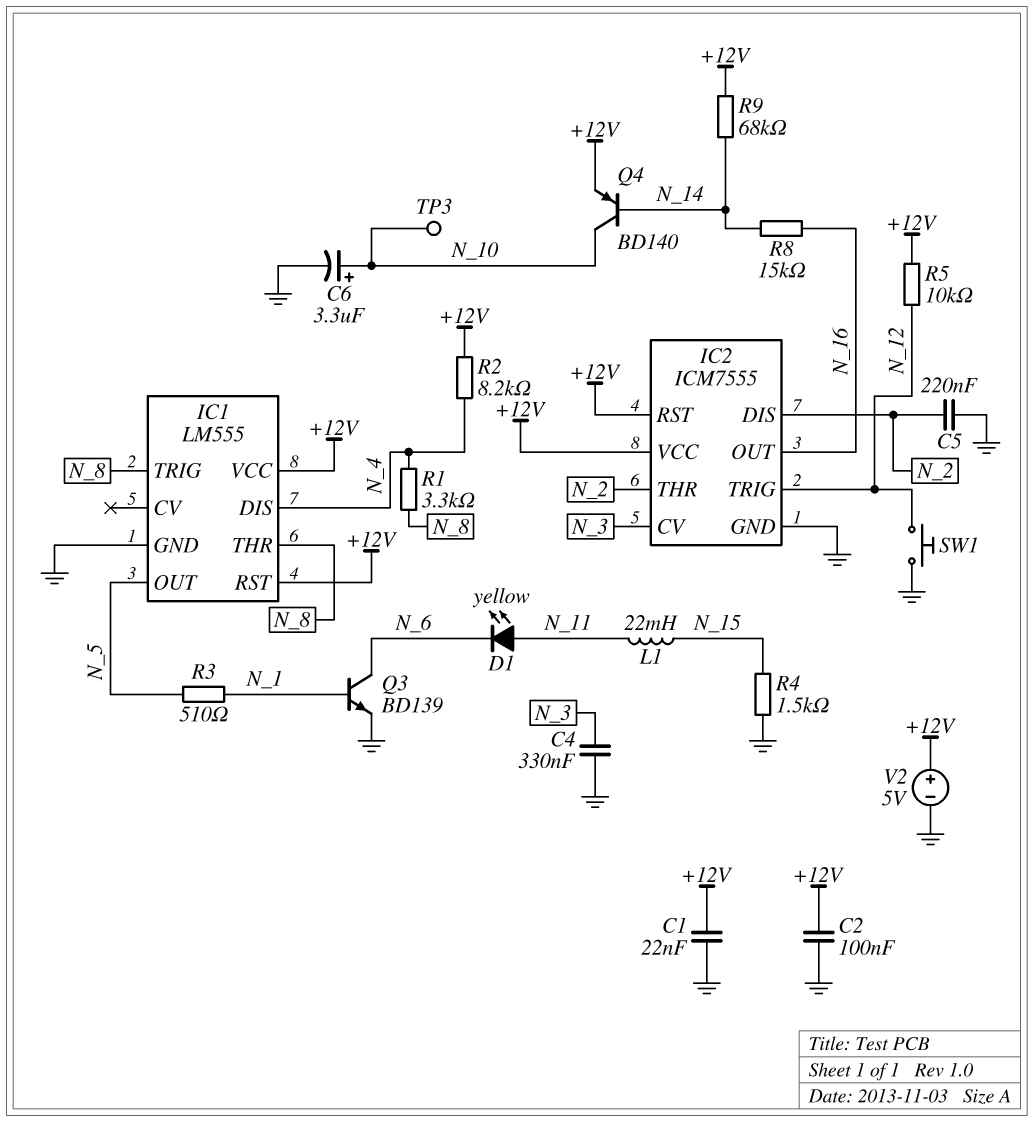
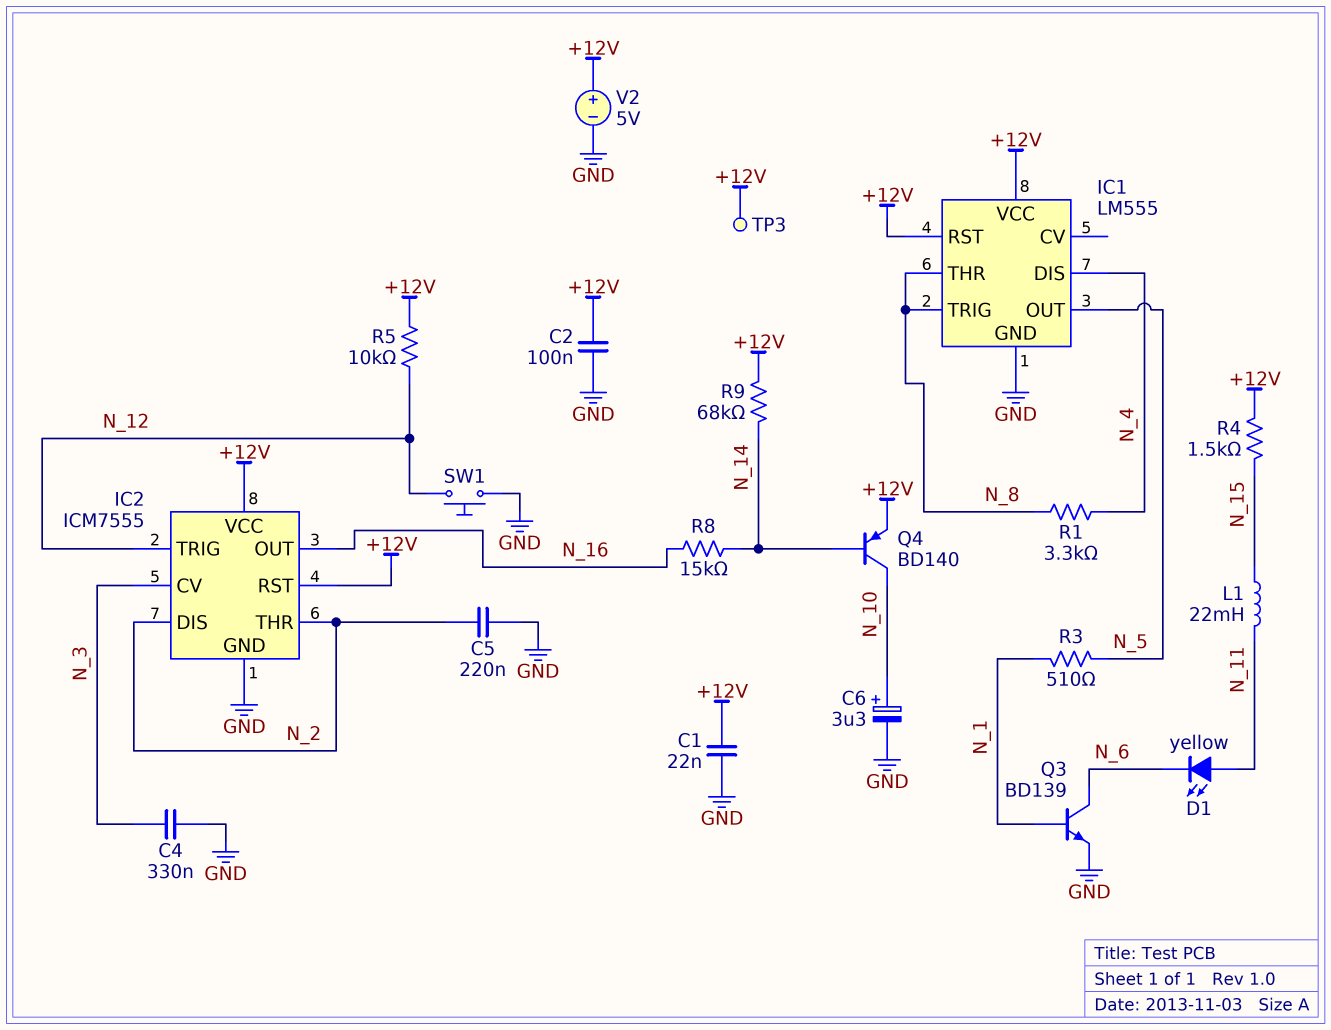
R2: 8.2k (+12V, N_4) -> none
R4: 1.5k (GND, N_15) -> 1.5k (+12V, N_15)
TP3: test point (N_10) -> test point (+12V)

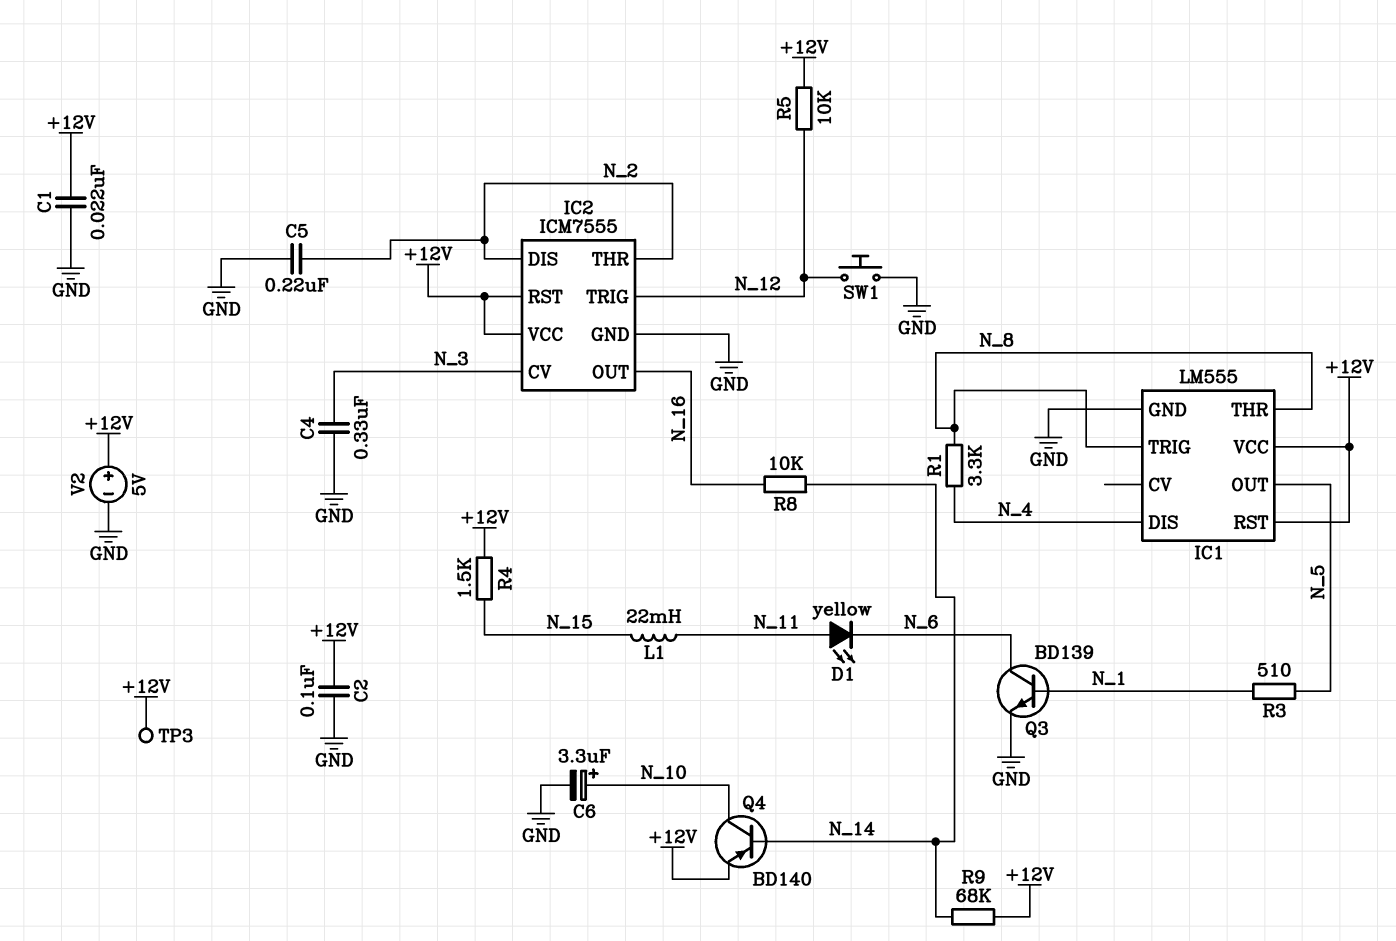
R8: 15k (N_14, N_16) -> 10k (N_14, N_16)

